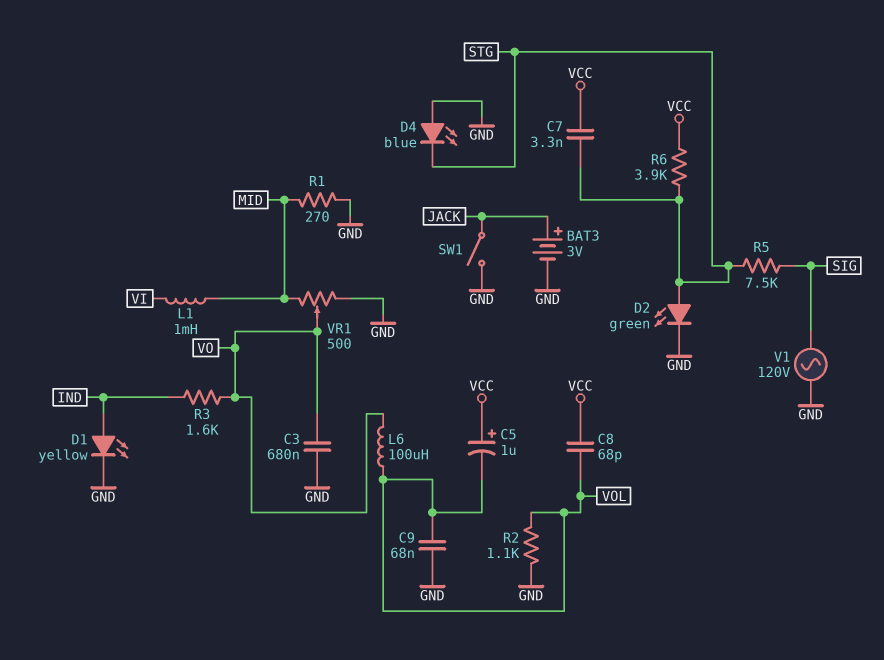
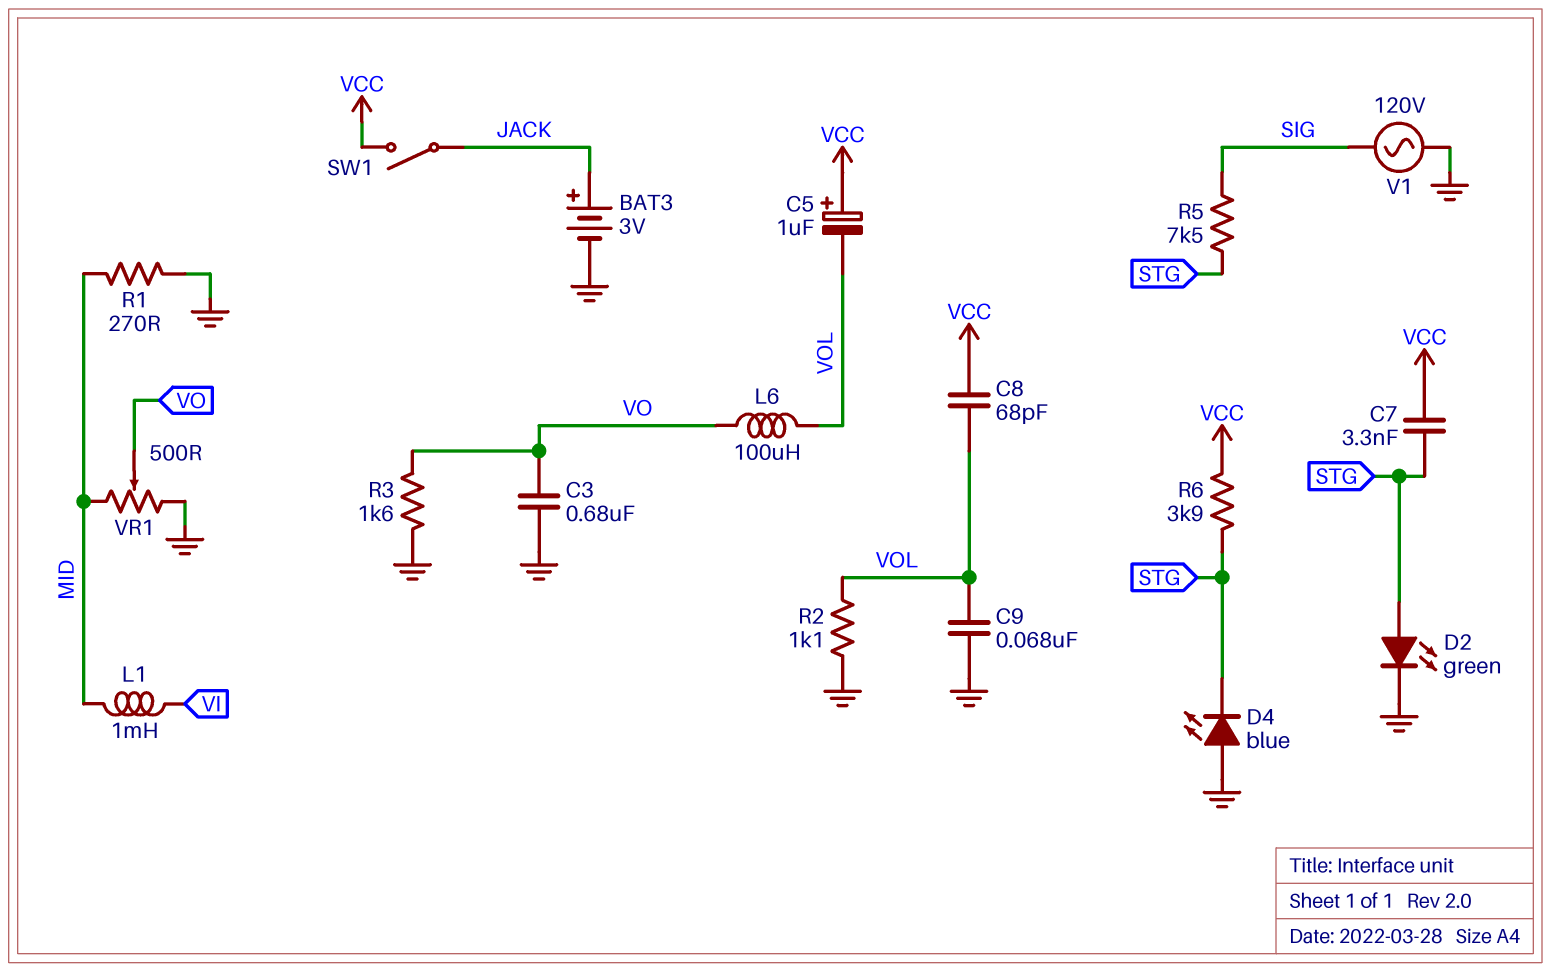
D1: LED yellow (A IND, K GND) -> none
R3: 1.6k (IND, VO) -> 1.6k (GND, VO)
SW1: switch (GND, JACK) -> switch (JACK, VCC)

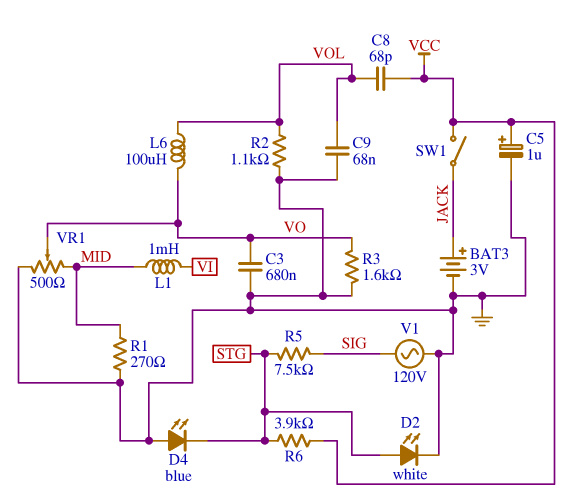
C5: 1uF (plus VCC, minus VOL) -> 1uF (plus VCC, minus GND)
C7: 3.3nF (STG, VCC) -> none
D2: LED green (A STG, K GND) -> LED white (A STG, K GND)

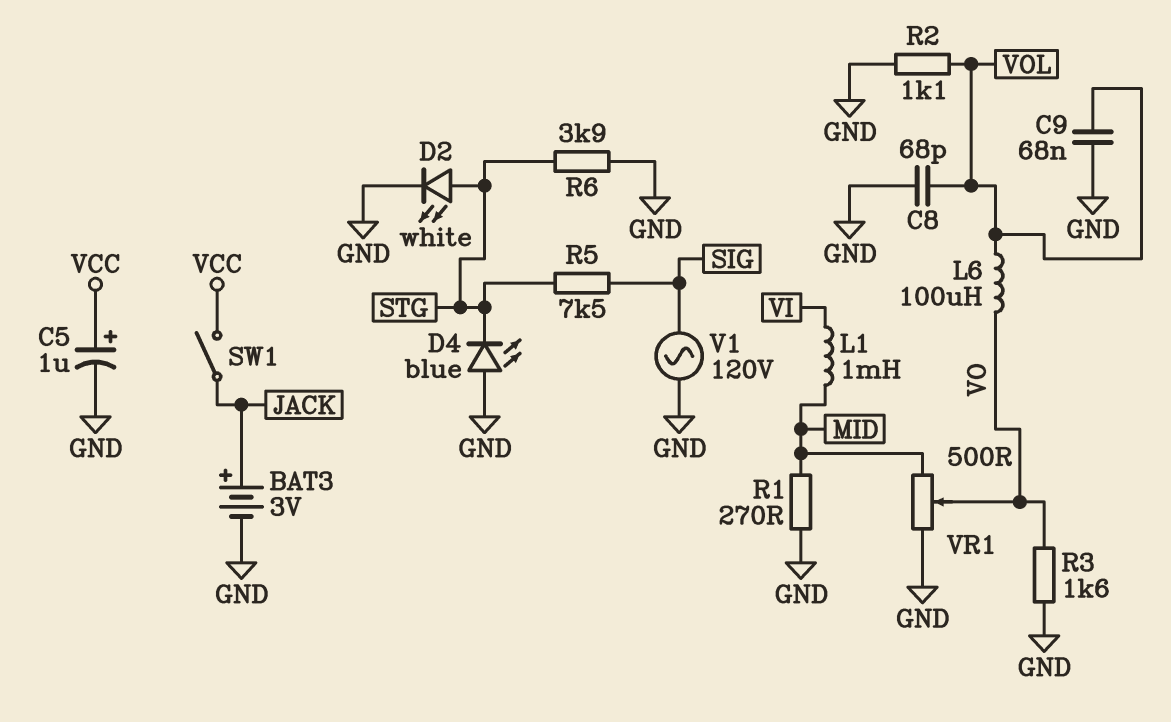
C3: 680nF (GND, VO) -> none
C8: 68pF (VCC, VOL) -> 68pF (GND, VOL)
R6: 3.9k (STG, VCC) -> 3.9k (GND, STG)

